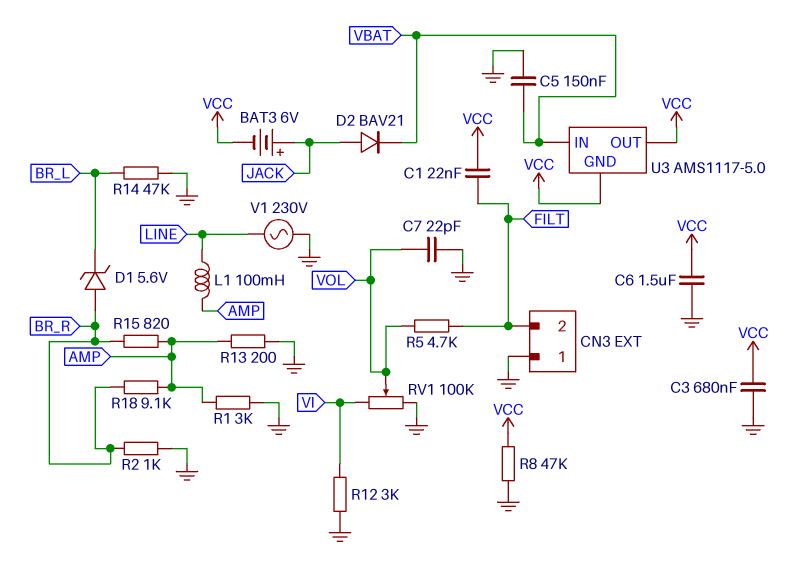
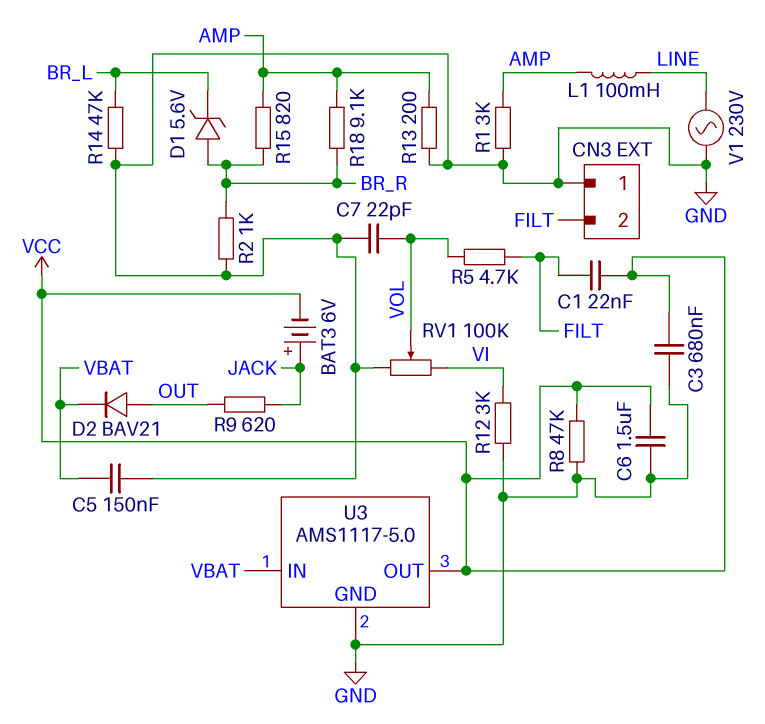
D2: diode BAV21 (A JACK, K VBAT) -> diode BAV21 (A OUT, K VBAT)
R9: none -> 620 (JACK, OUT)
U3 pin GND: VCC -> GND

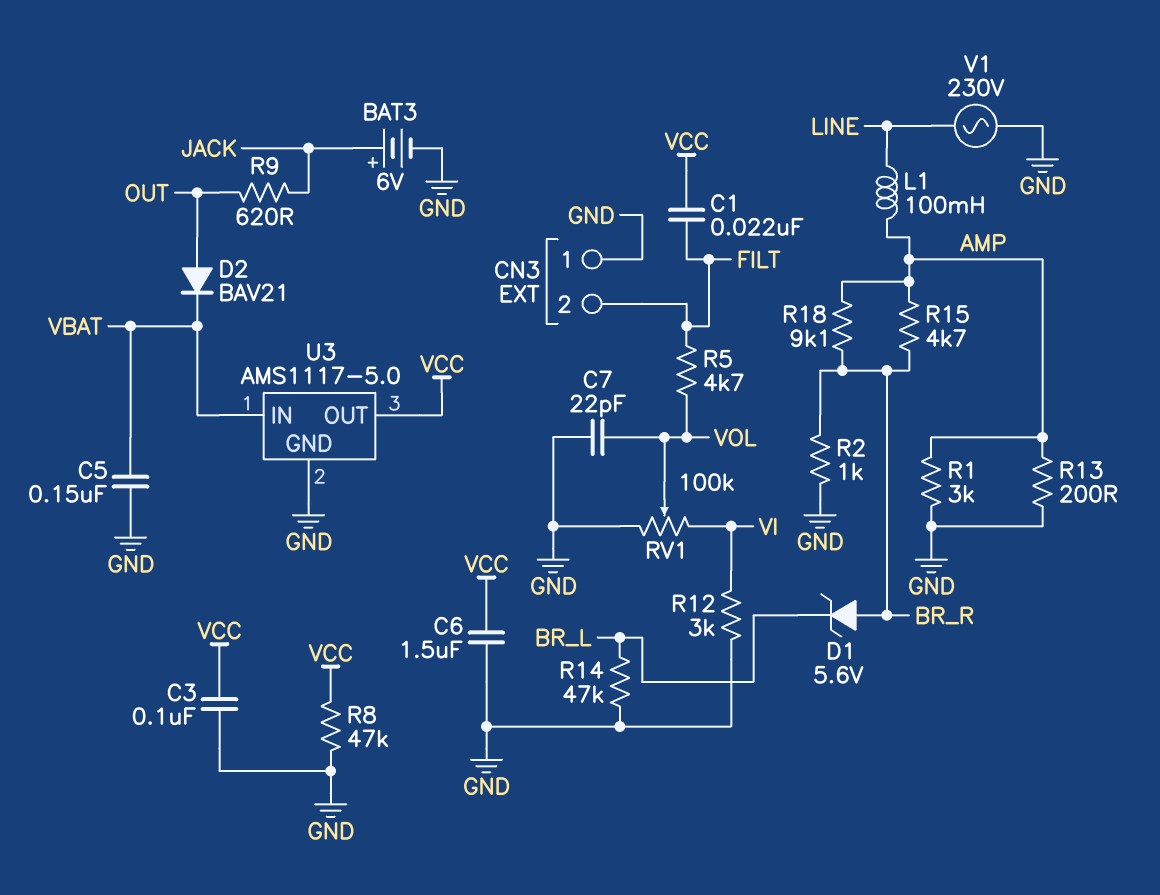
BAT3: 6V (plus JACK, minus VCC) -> 6V (plus JACK, minus GND)
C3: 680nF (GND, VCC) -> 100nF (GND, VCC)
R15: 820 (AMP, BR_R) -> 4.7k (AMP, BR_R)

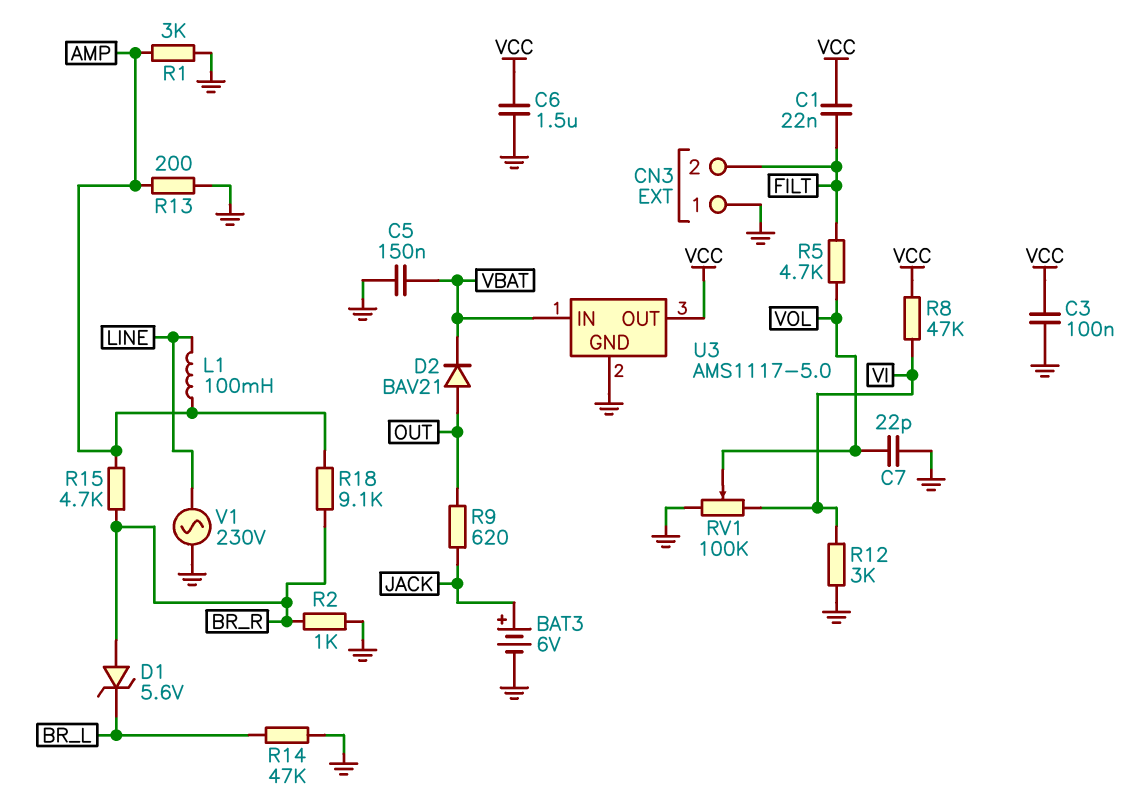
R8: 47k (GND, VCC) -> 47k (VCC, VI)

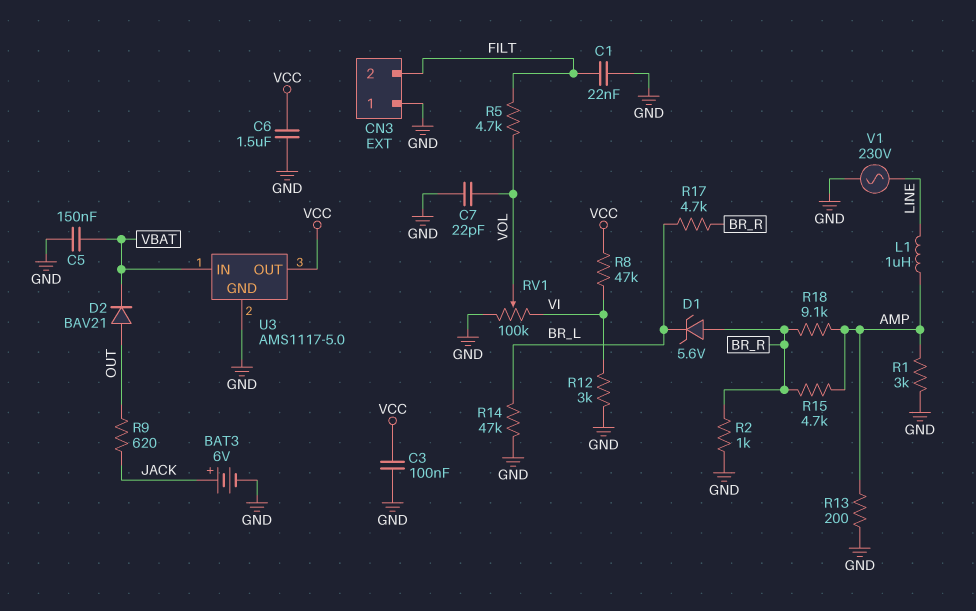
C1: 22nF (FILT, VCC) -> 22nF (FILT, GND)
L1: 100mH (AMP, LINE) -> 1uH (AMP, LINE)
R17: none -> 4.7k (BR_L, BR_R)

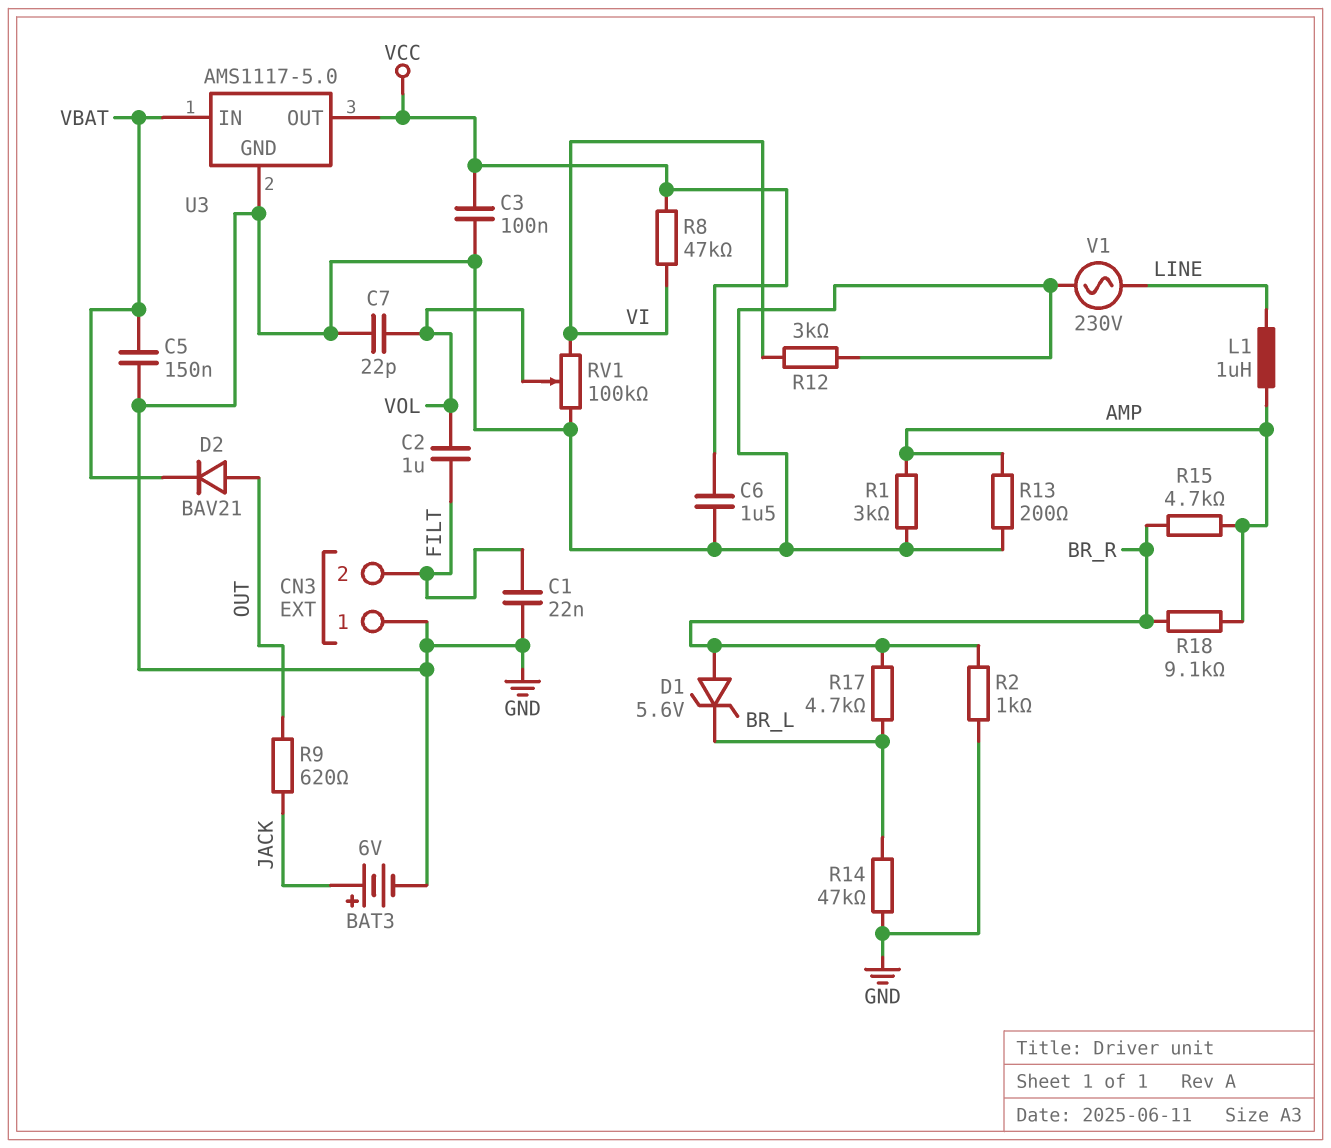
C2: none -> 1uF (FILT, VOL)
R5: 4.7k (FILT, VOL) -> none

